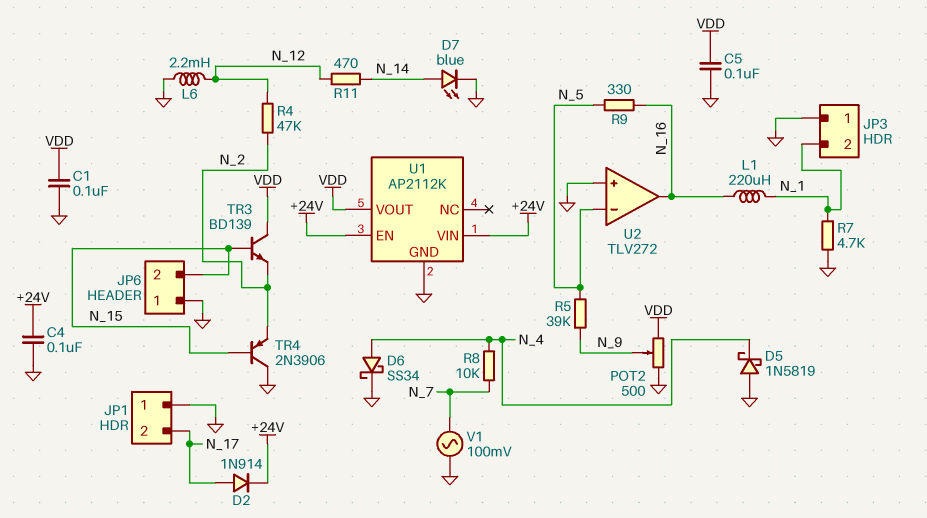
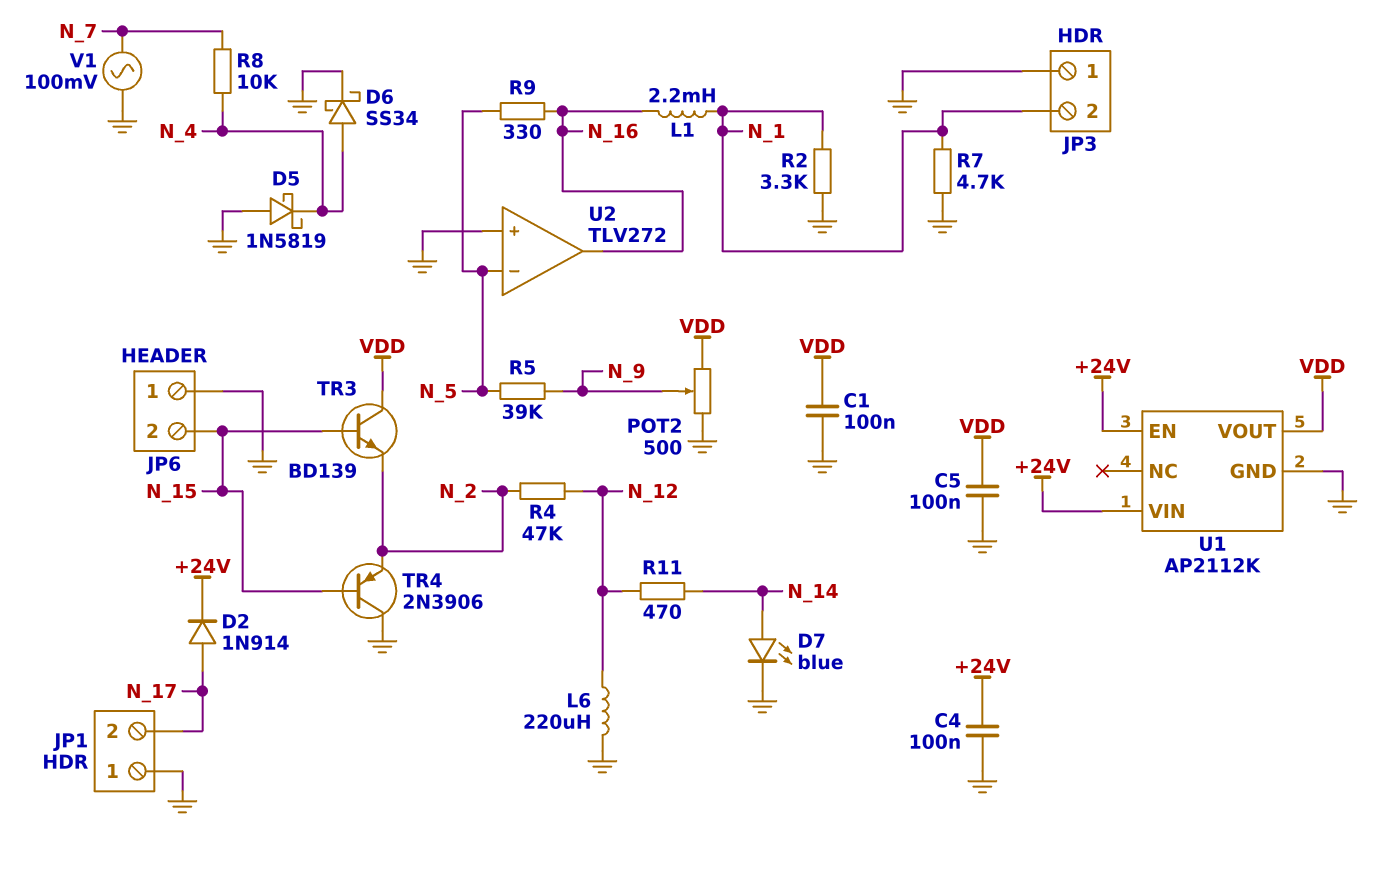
L1: 220uH (N_1, N_16) -> 2.2mH (N_1, N_16)
L6: 2.2mH (GND, N_12) -> 220uH (GND, N_12)
R2: none -> 3.3k (GND, N_1)

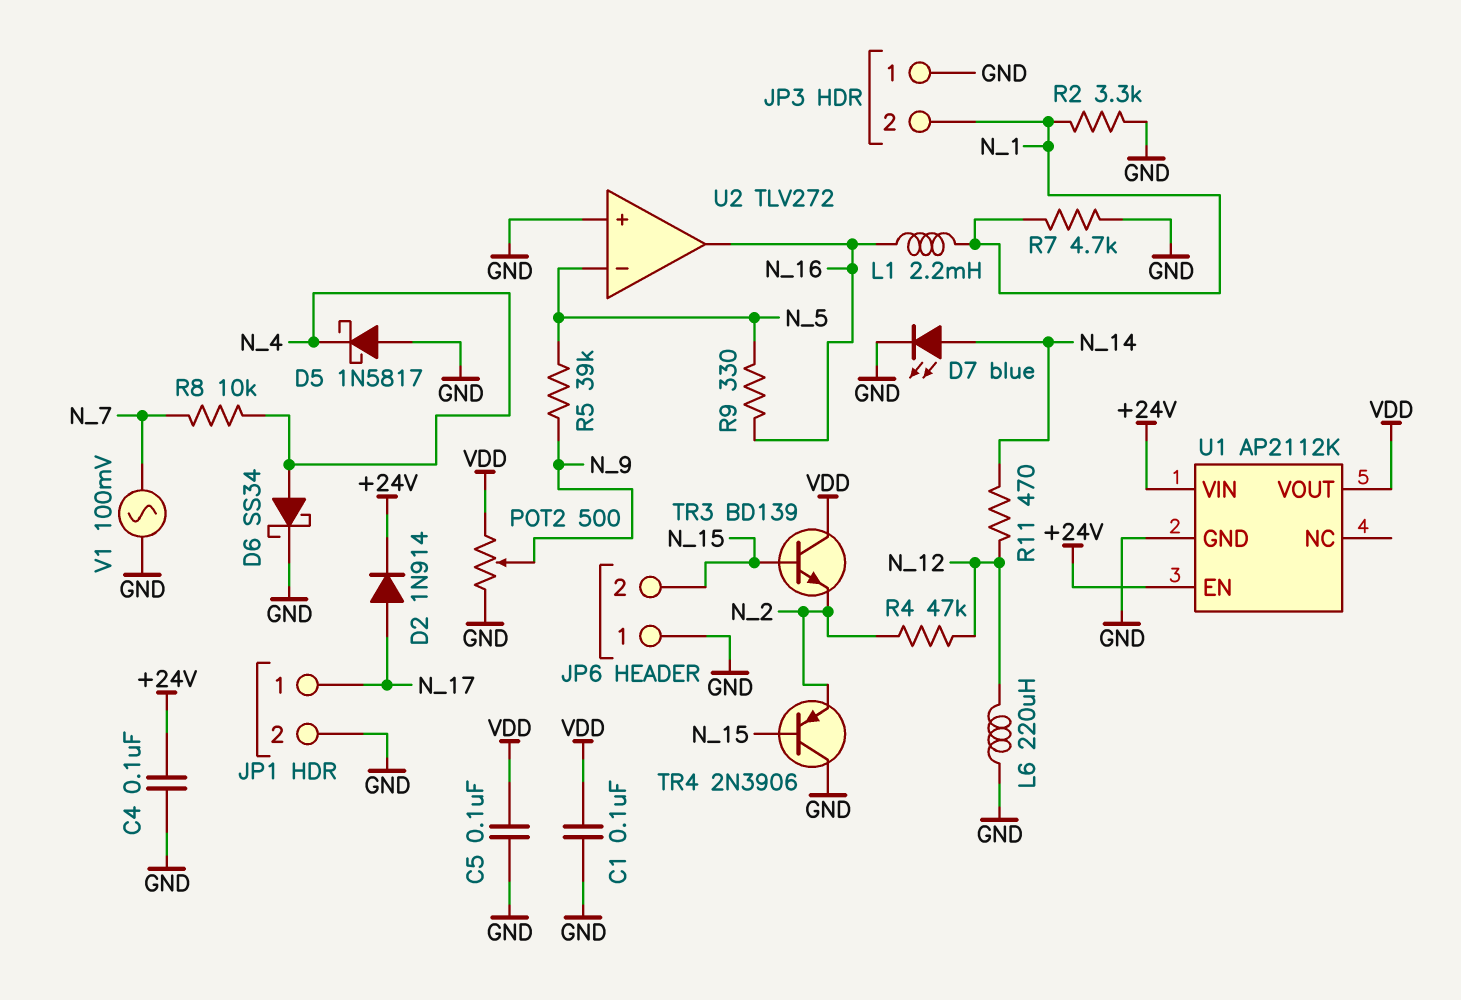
D5: schottky 1N5819 (A GND, K N_4) -> schottky 1N5817 (A GND, K N_4)
JP1 pin 1: GND -> N_17
JP1 pin 2: N_17 -> GND

